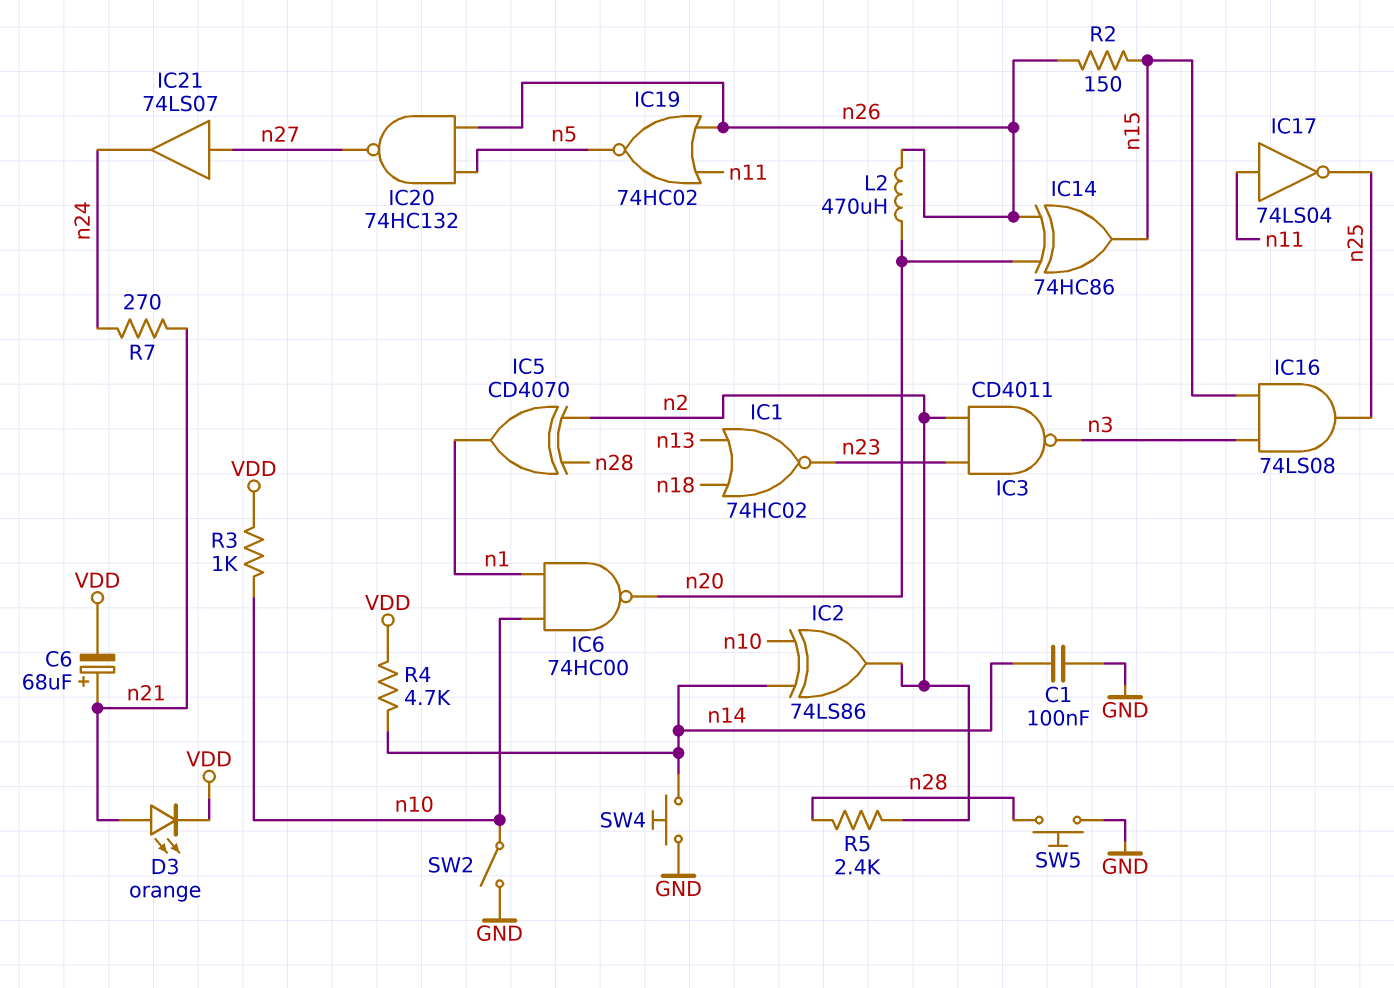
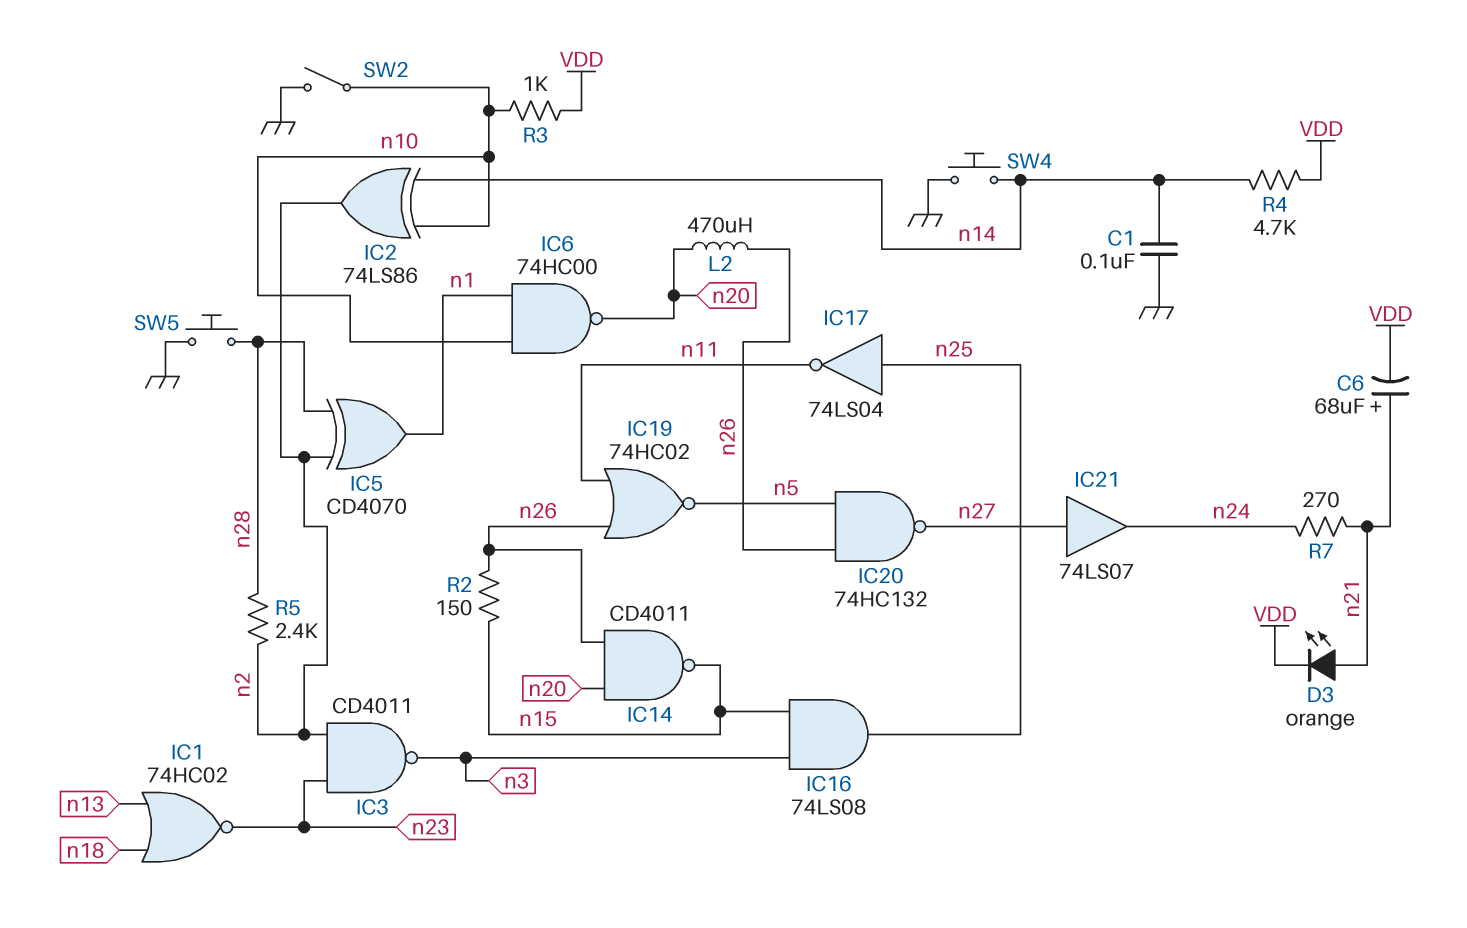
IC14: XOR 74HC86 (in n20, in n26, out n15) -> NAND CD4011 (in n20, in n26, out n15)
IC17: NOT 74LS04 (in n11, out n25) -> NOT 74LS04 (in n25, out n11)

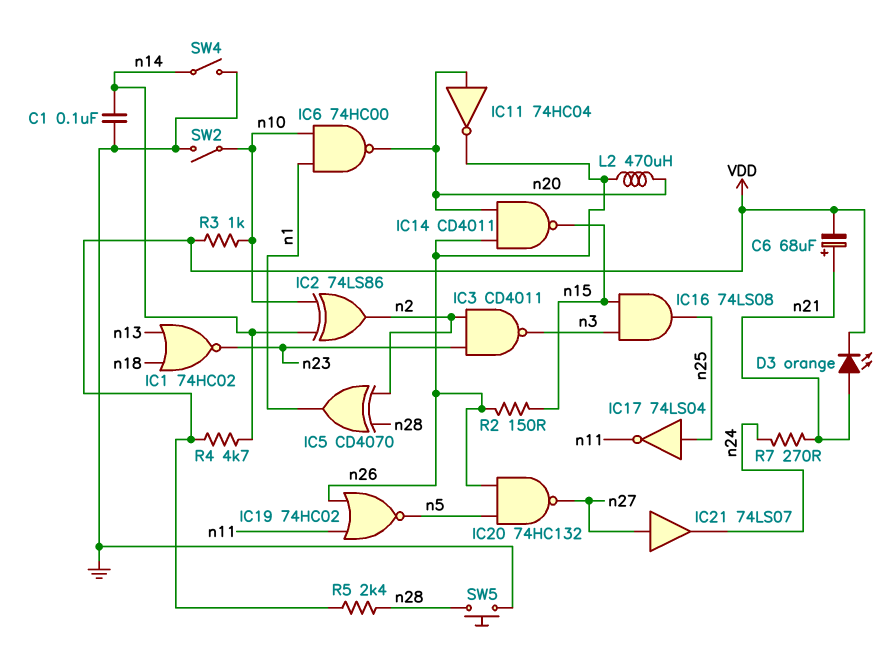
IC11: none -> NOT 74HC04 (in n20, out n26)
R5: 2.4k (n2, n28) -> 2.4k (VDD, n28)
SW4: button (GND, n14) -> switch (GND, n14)

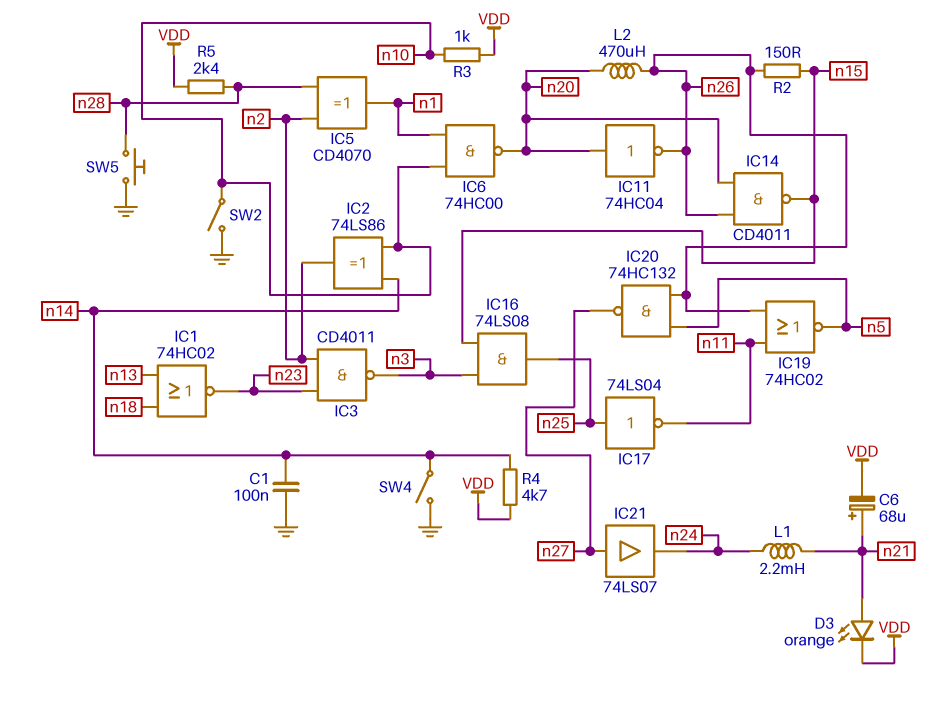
L1: none -> 2.2mH (n21, n24)
R7: 270 (n21, n24) -> none

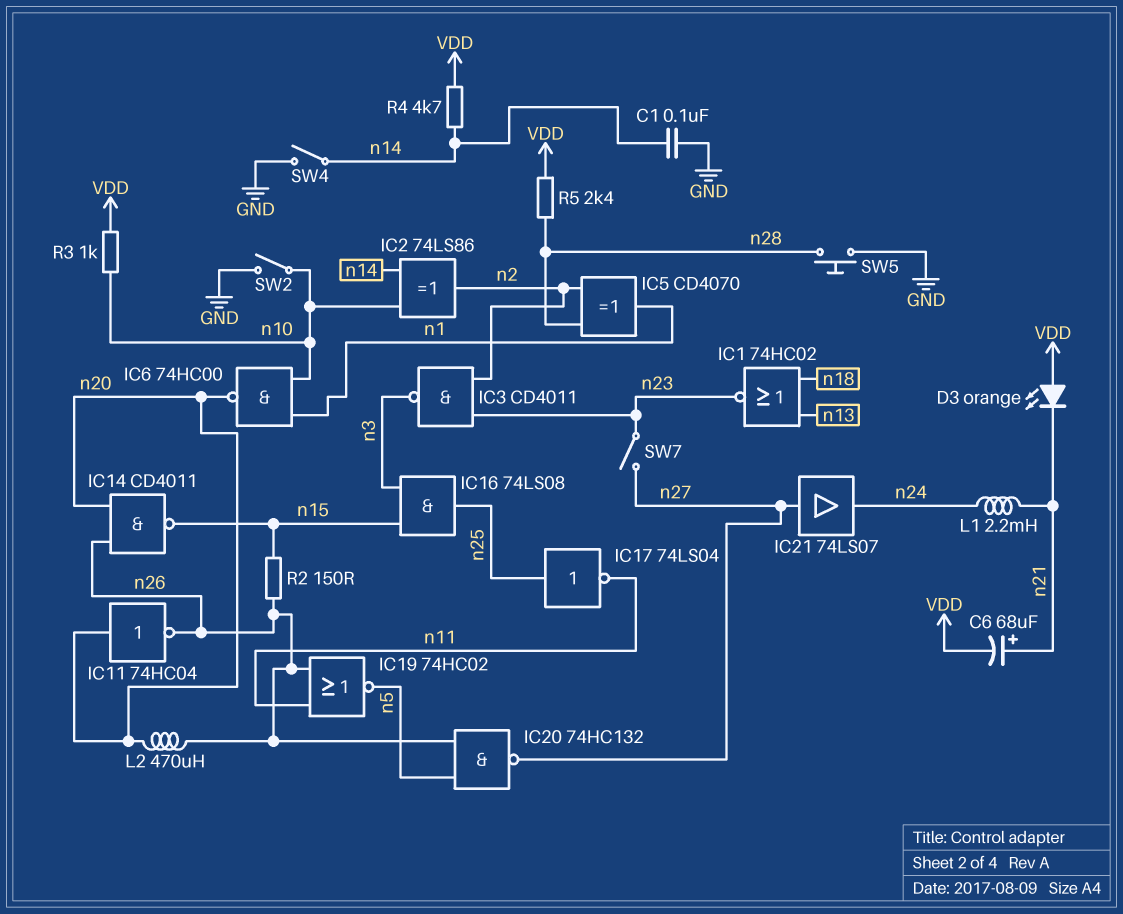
D3: LED orange (A n21, K VDD) -> LED orange (A VDD, K n21)
SW7: none -> switch (n23, n27)

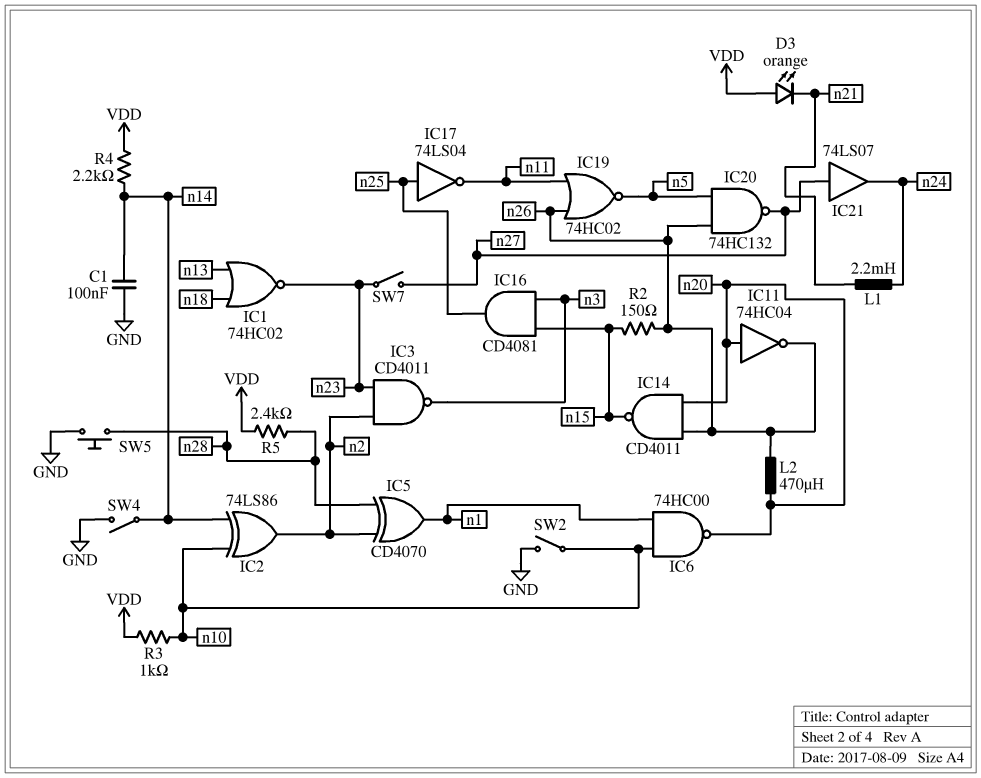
C6: 68uF (plus n21, minus VDD) -> none
IC16: AND 74LS08 (in n3, in n15, out n25) -> AND CD4081 (in n3, in n15, out n25)
R4: 4.7k (VDD, n14) -> 2.2k (VDD, n14)

